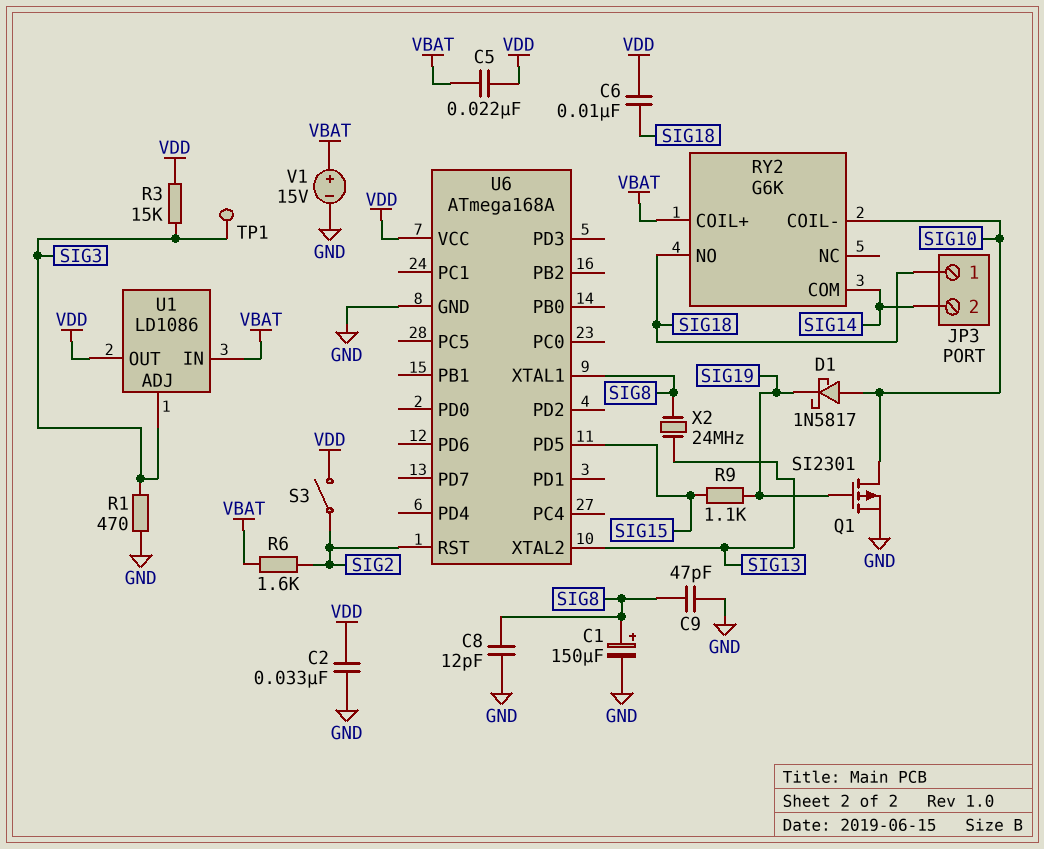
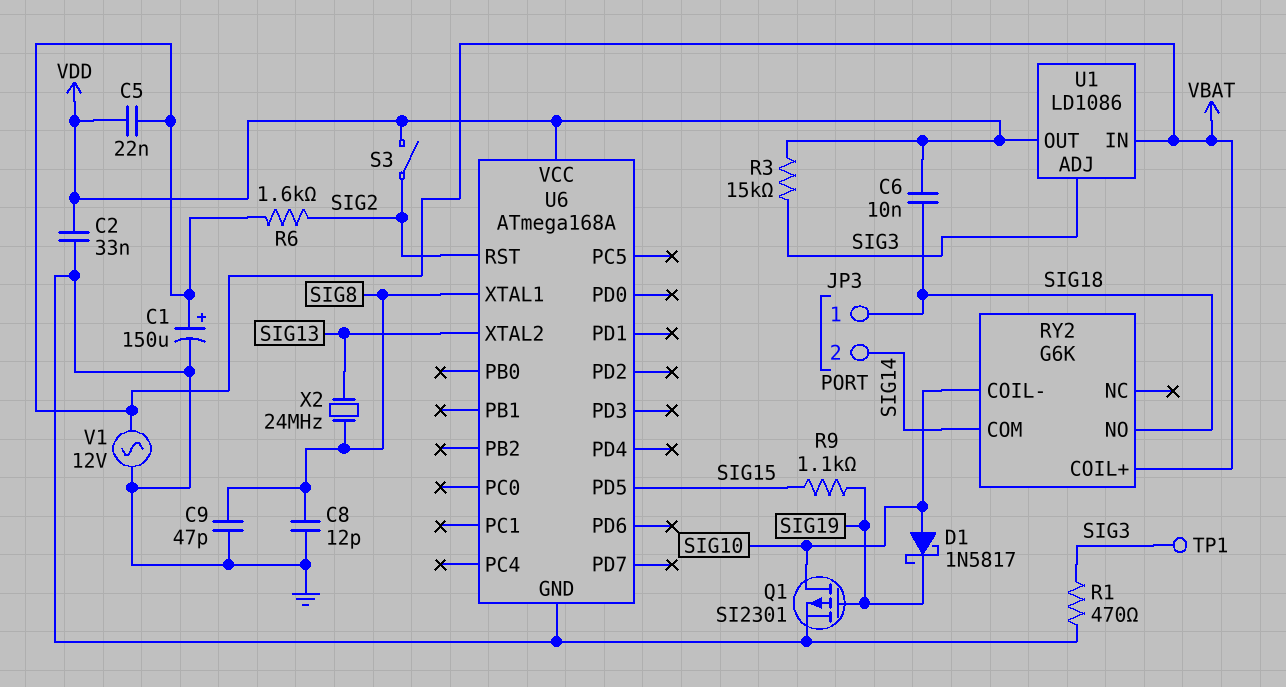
C1: 150uF (plus SIG8, minus GND) -> 150uF (plus VBAT, minus GND)
V1: 15V (plus VBAT, minus GND) -> AC 12V (GND, VBAT)

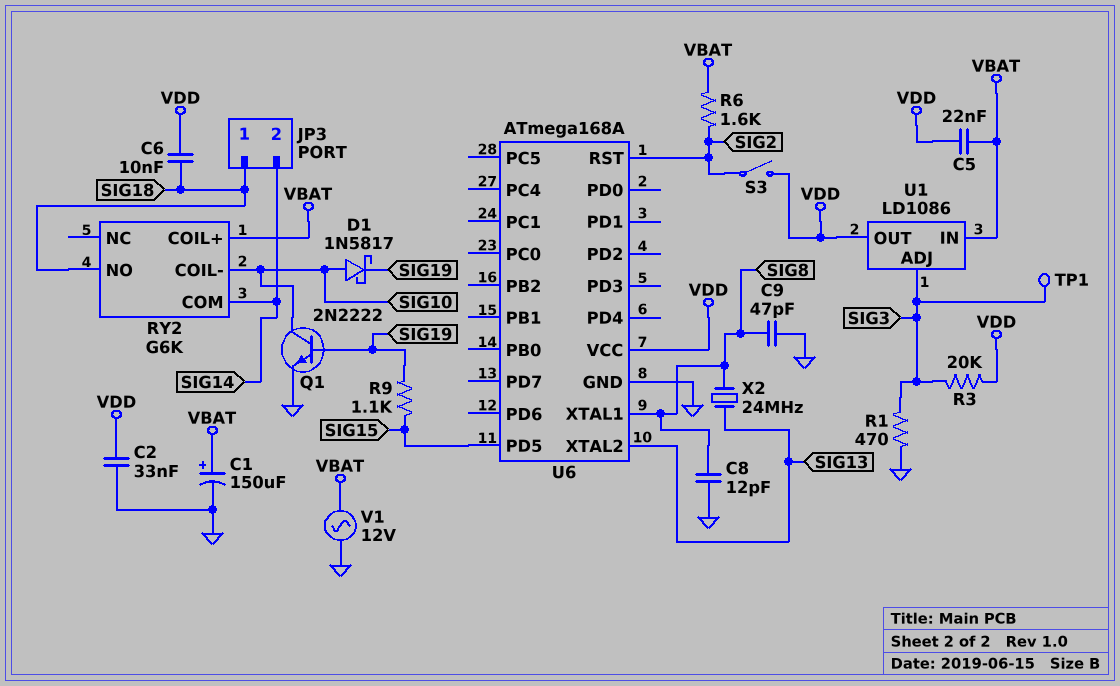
Q1: PMOS SI2301 (G SIG19, D SIG10, S GND) -> NPN 2N2222 (B SIG19, C SIG10, E GND)
R3: 15k (SIG3, VDD) -> 20k (SIG3, VDD)

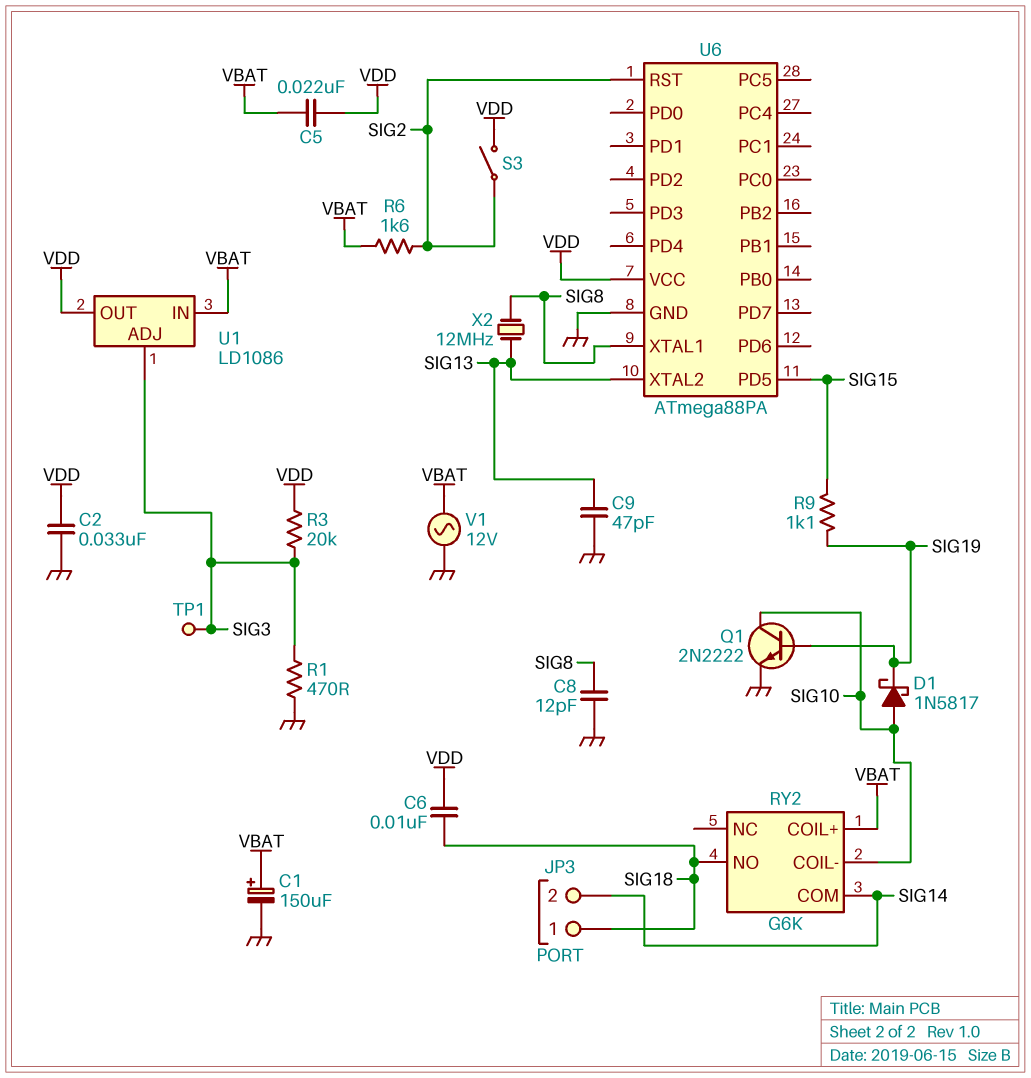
C9: 47pF (GND, SIG8) -> 47pF (GND, SIG13)
U6: ATmega168A -> ATmega88PA
X2: 24MHz (SIG8, SIG13) -> 12MHz (SIG8, SIG13)

